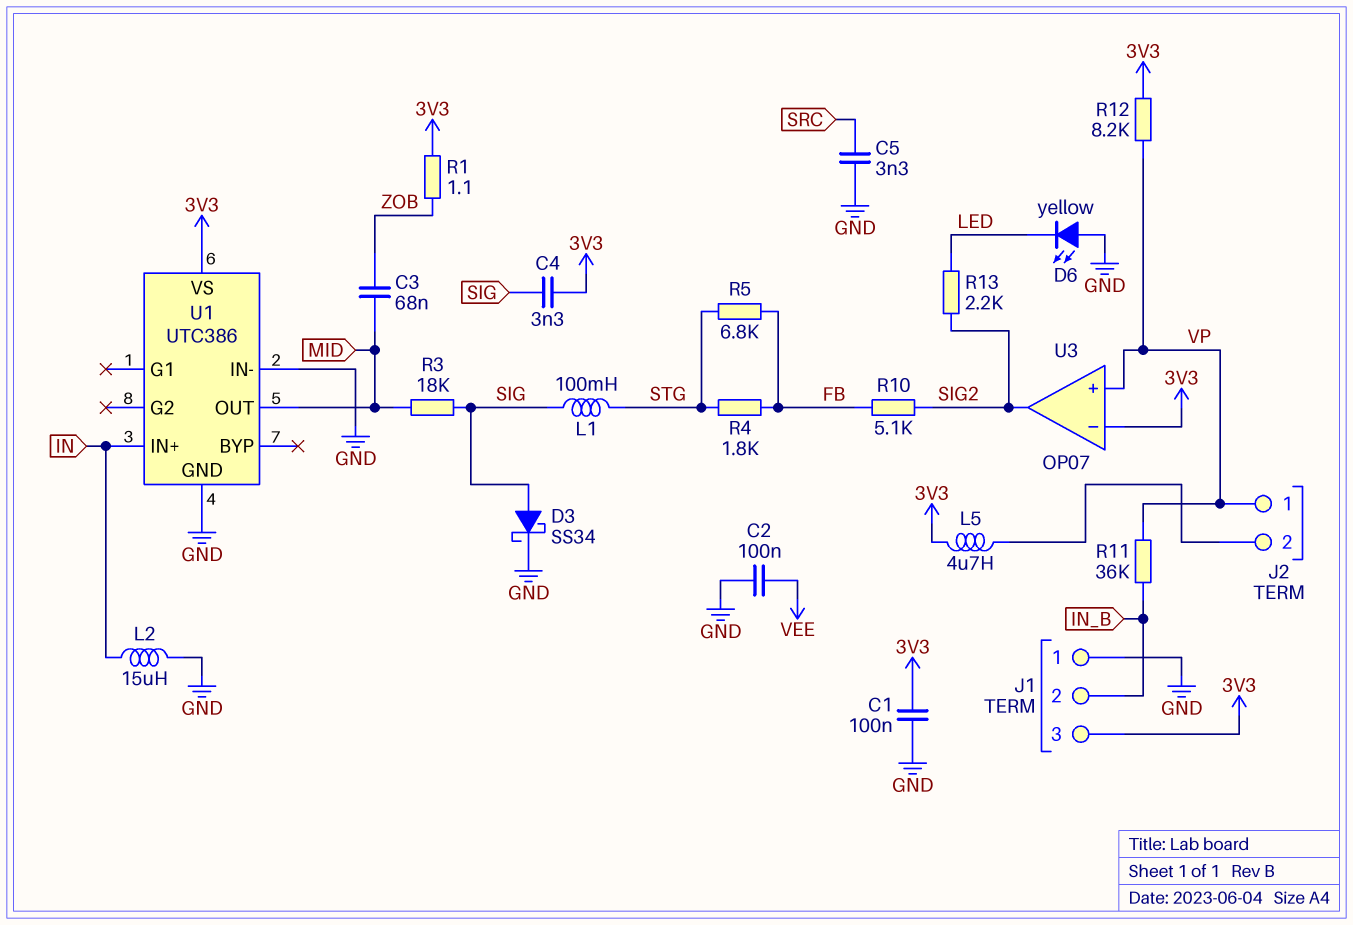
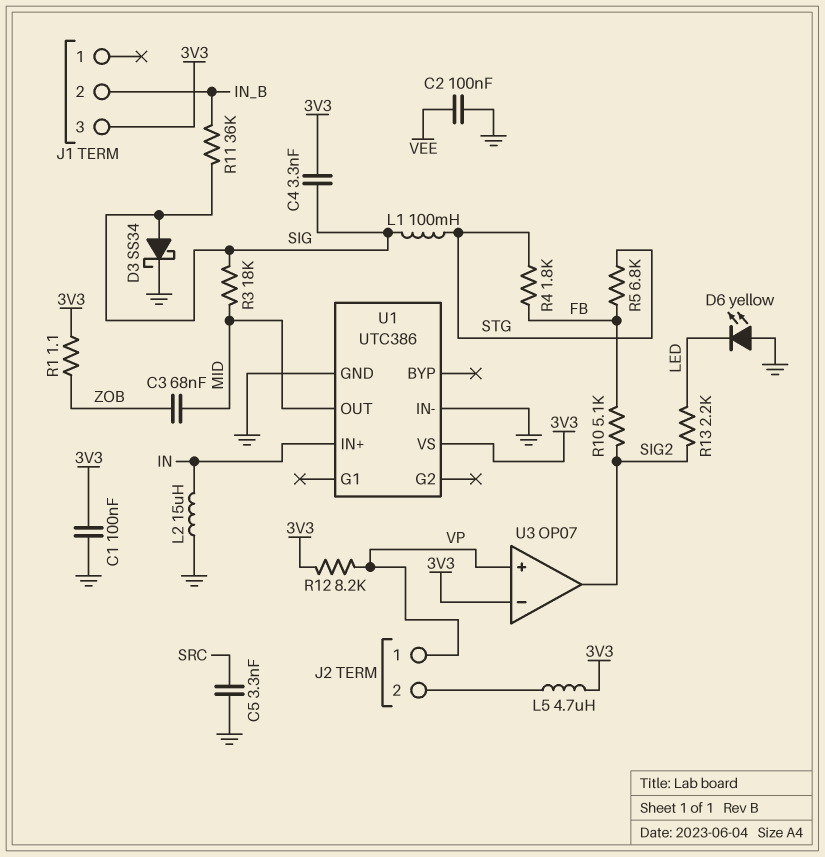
J1 pin 1: GND -> none
R11: 36k (IN_B, VP) -> 36k (IN_B, SIG)

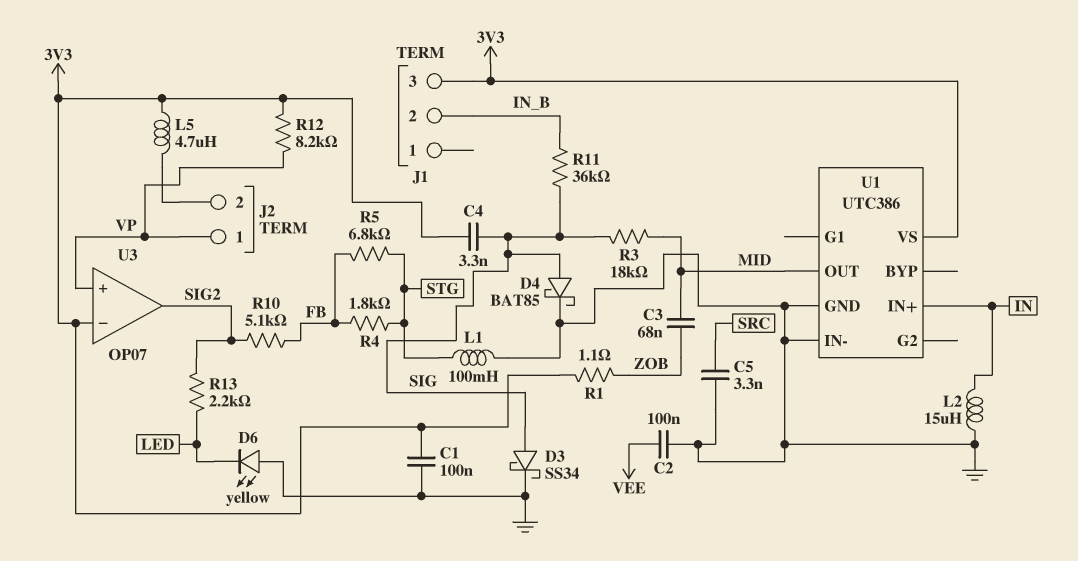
D4: none -> schottky BAT85 (A SIG, K GND)
L1: 100mH (SIG, STG) -> 100mH (GND, STG)

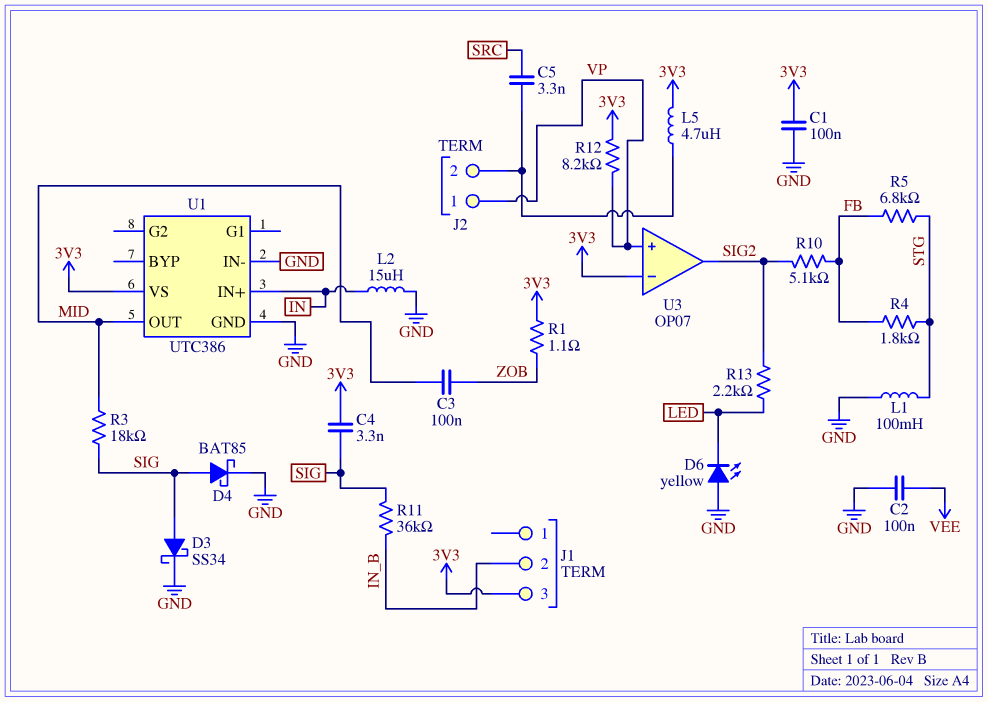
C3: 68nF (MID, ZOB) -> 100nF (MID, ZOB)
C5: 3.3nF (GND, SRC) -> 3.3nF (J2/2, SRC)

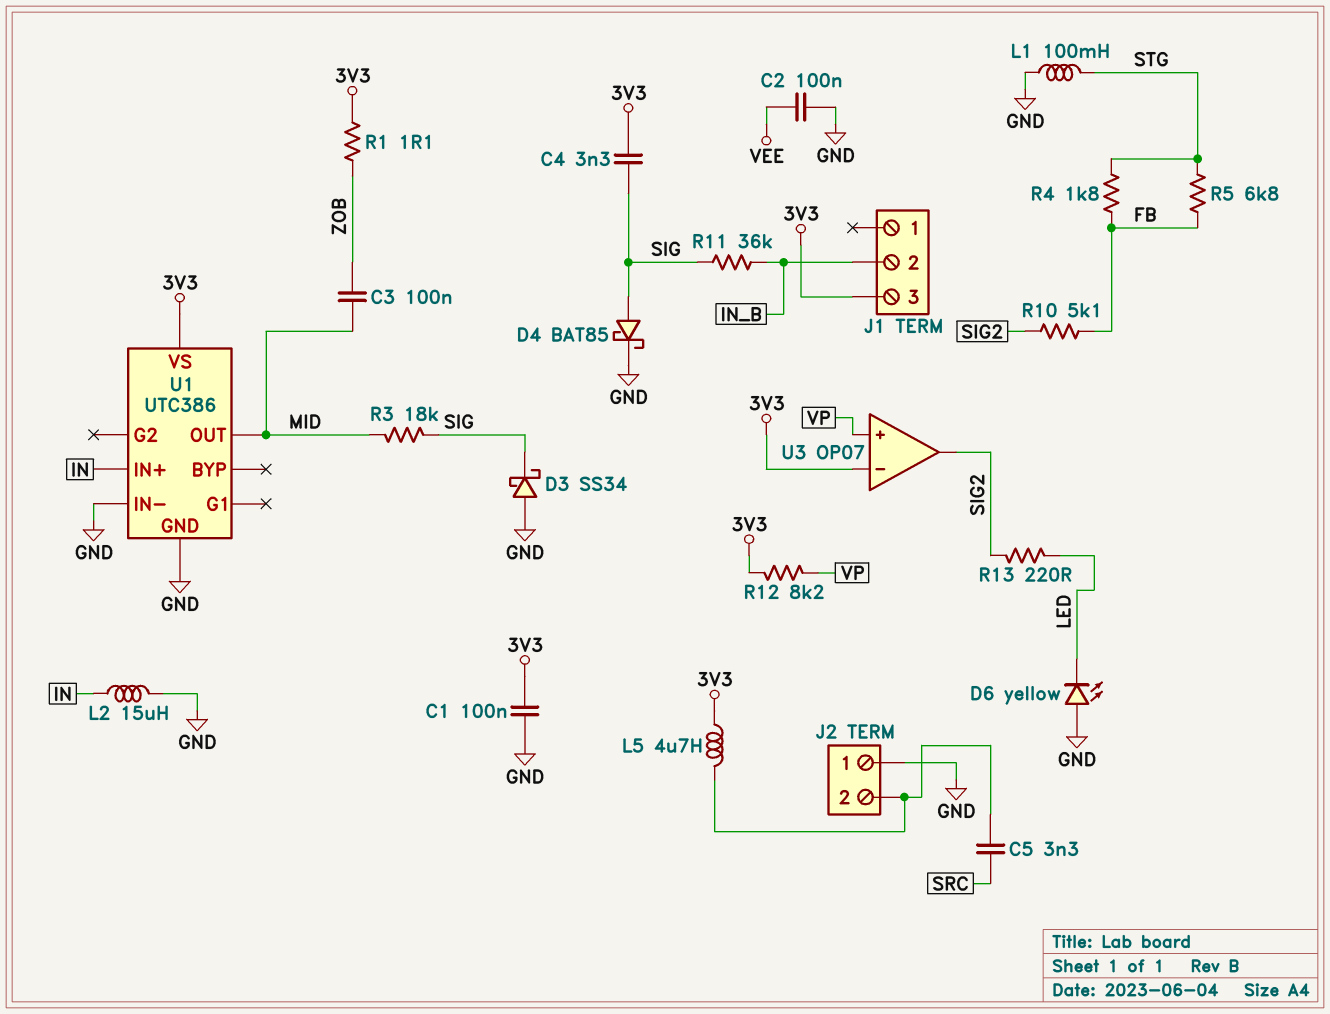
D3: schottky SS34 (A SIG, K GND) -> schottky SS34 (A GND, K SIG)
J2 pin 1: VP -> GND
R13: 2.2k (LED, SIG2) -> 220 (LED, SIG2)

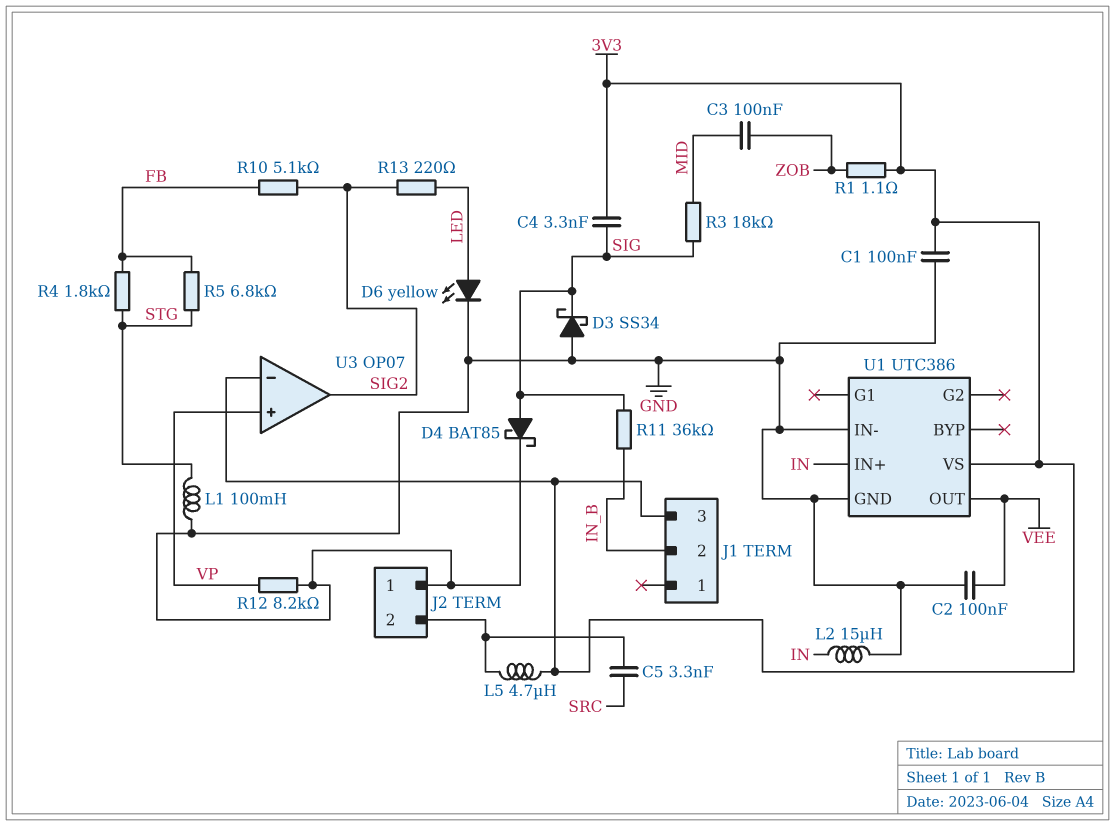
D6: LED yellow (A GND, K LED) -> LED yellow (A LED, K GND)
R12: 8.2k (3V3, VP) -> 8.2k (GND, VP)
U1 pin OUT: MID -> VEE

